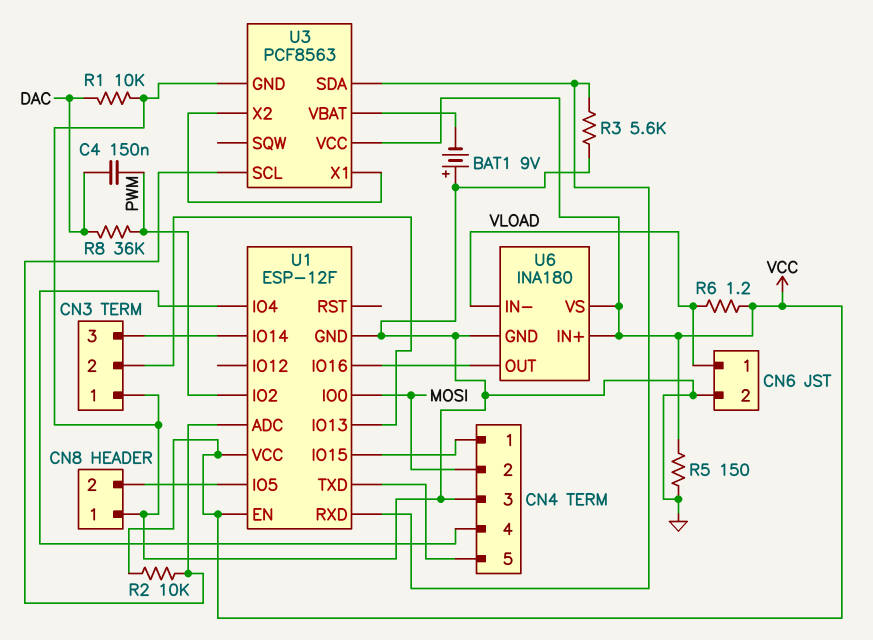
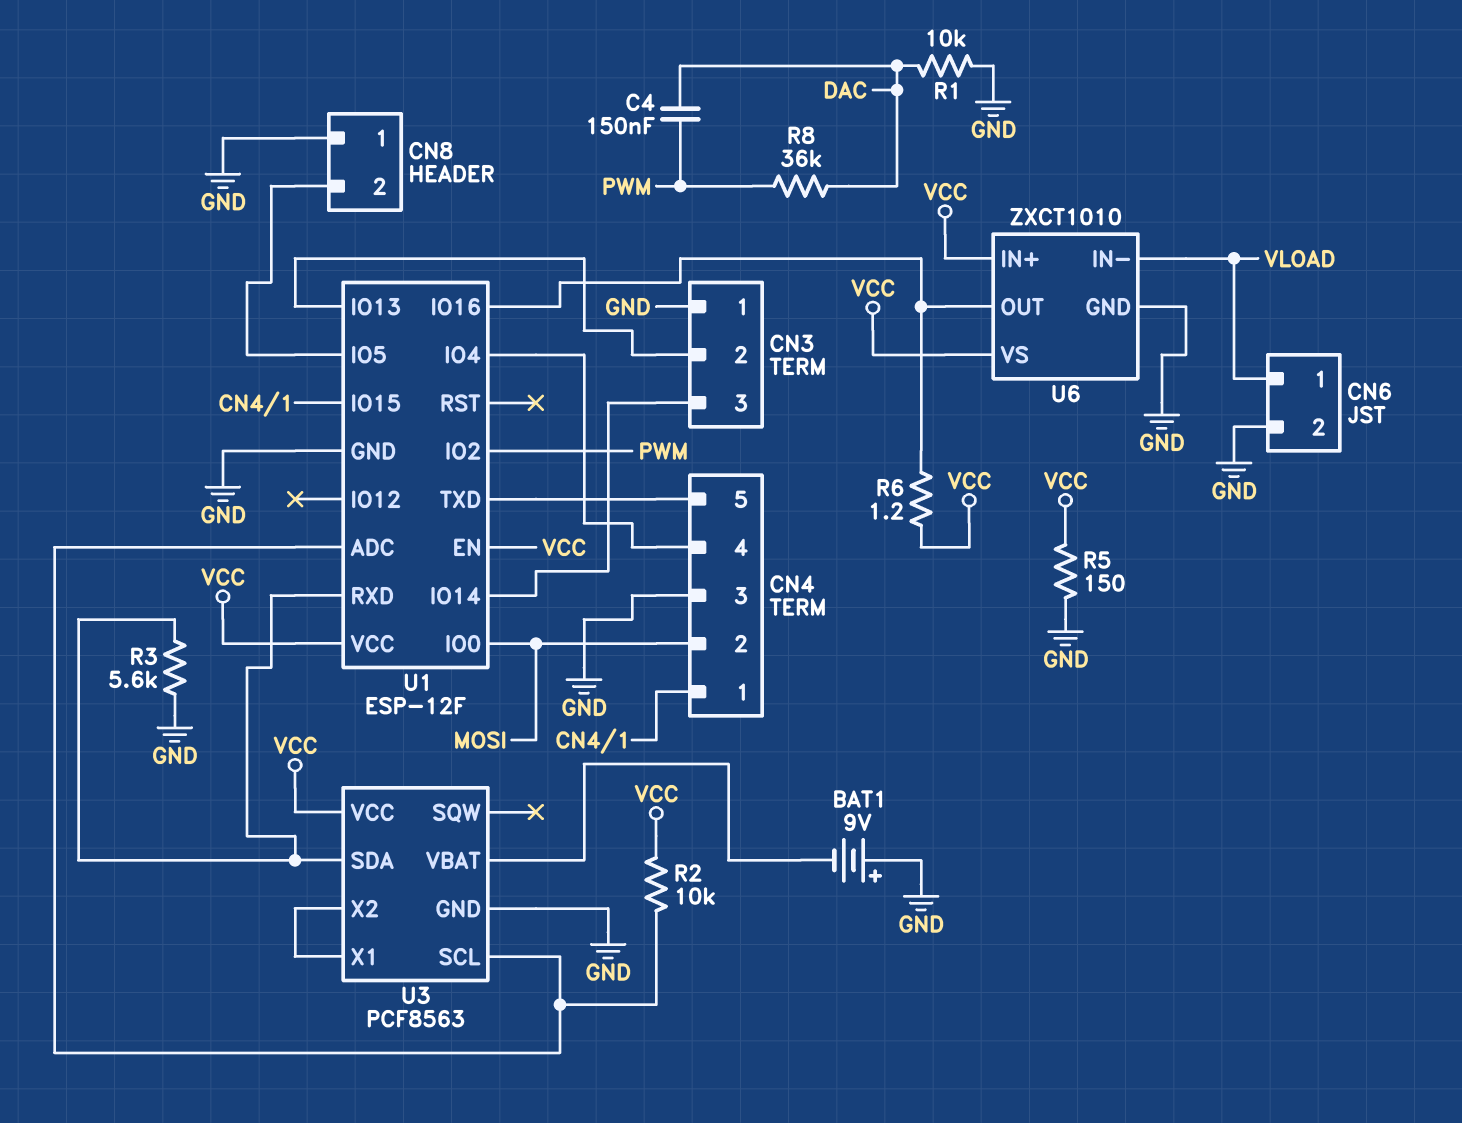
R6: 1.2 (VCC, VLOAD) -> 1.2 (U1/IO16, VCC)
U6: INA180 -> ZXCT1010

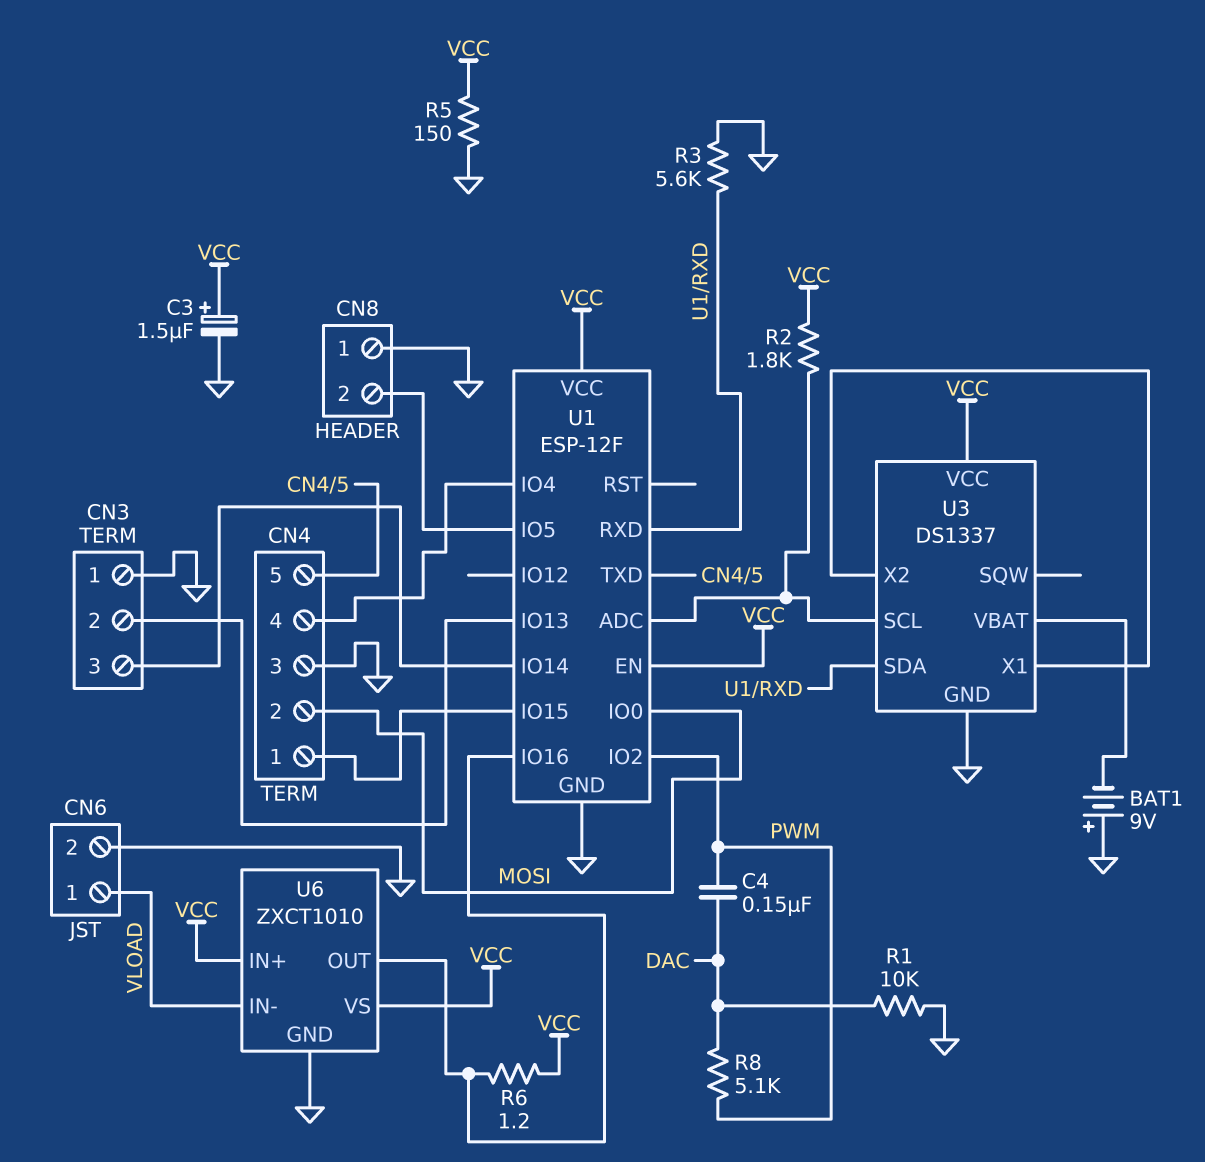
C3: none -> 1.5uF (plus VCC, minus GND)
R2: 10k (U1/ADC, VCC) -> 1.8k (U1/ADC, VCC)
R8: 36k (DAC, PWM) -> 5.1k (DAC, PWM)
U3: PCF8563 -> DS1337

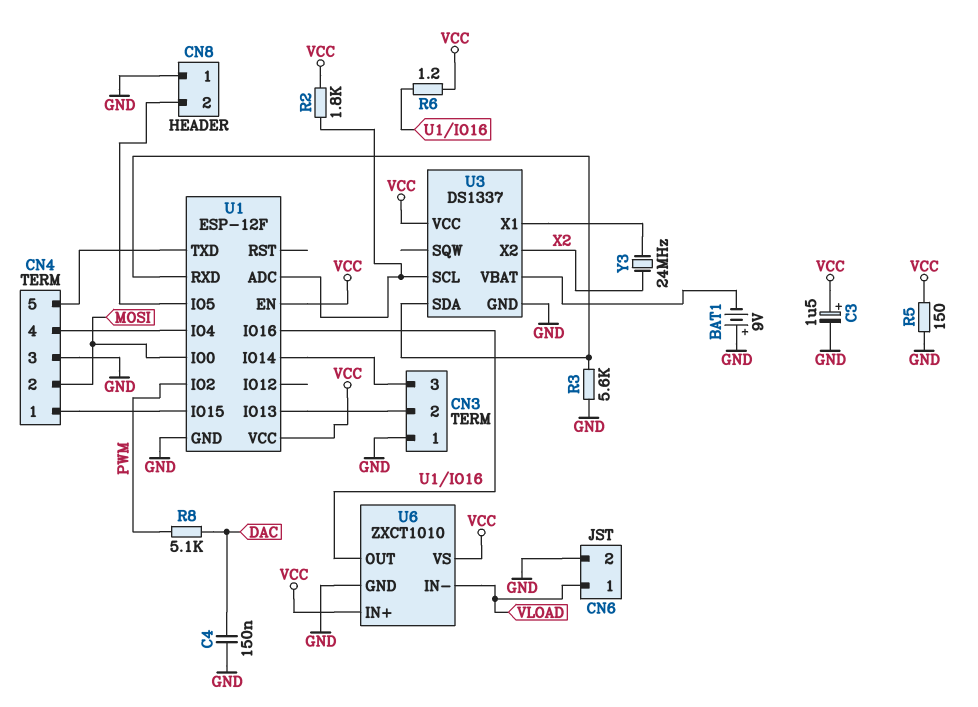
C4: 150nF (DAC, PWM) -> 150nF (DAC, GND)
R1: 10k (DAC, GND) -> none
U3 pin X2: U3/X1 -> X2
Y3: none -> 24MHz (U3/X1, X2)

